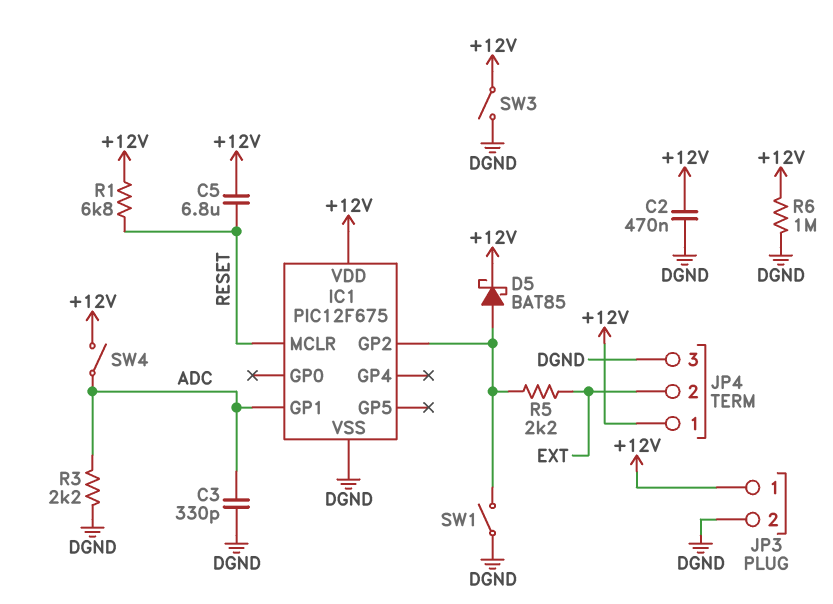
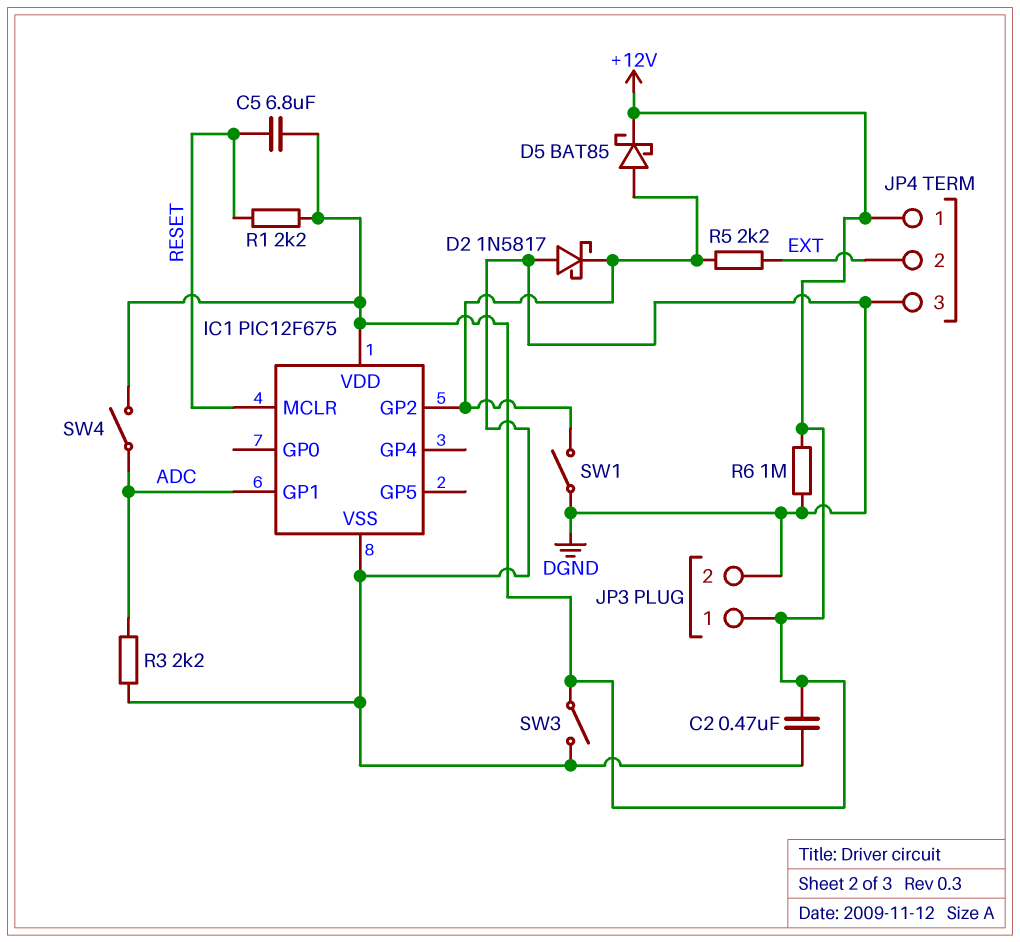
C3: 330pF (ADC, DGND) -> none
D2: none -> schottky 1N5817 (A DGND, K IC1/GP2)
R1: 6.8k (+12V, RESET) -> 2.2k (+12V, RESET)

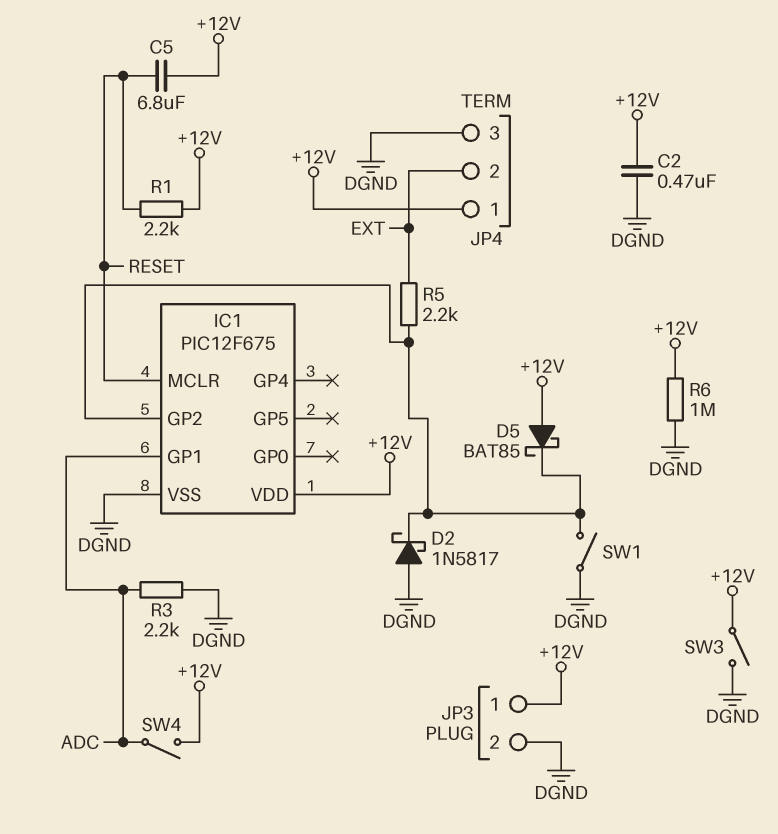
D5: schottky BAT85 (A IC1/GP2, K +12V) -> schottky BAT85 (A +12V, K IC1/GP2)

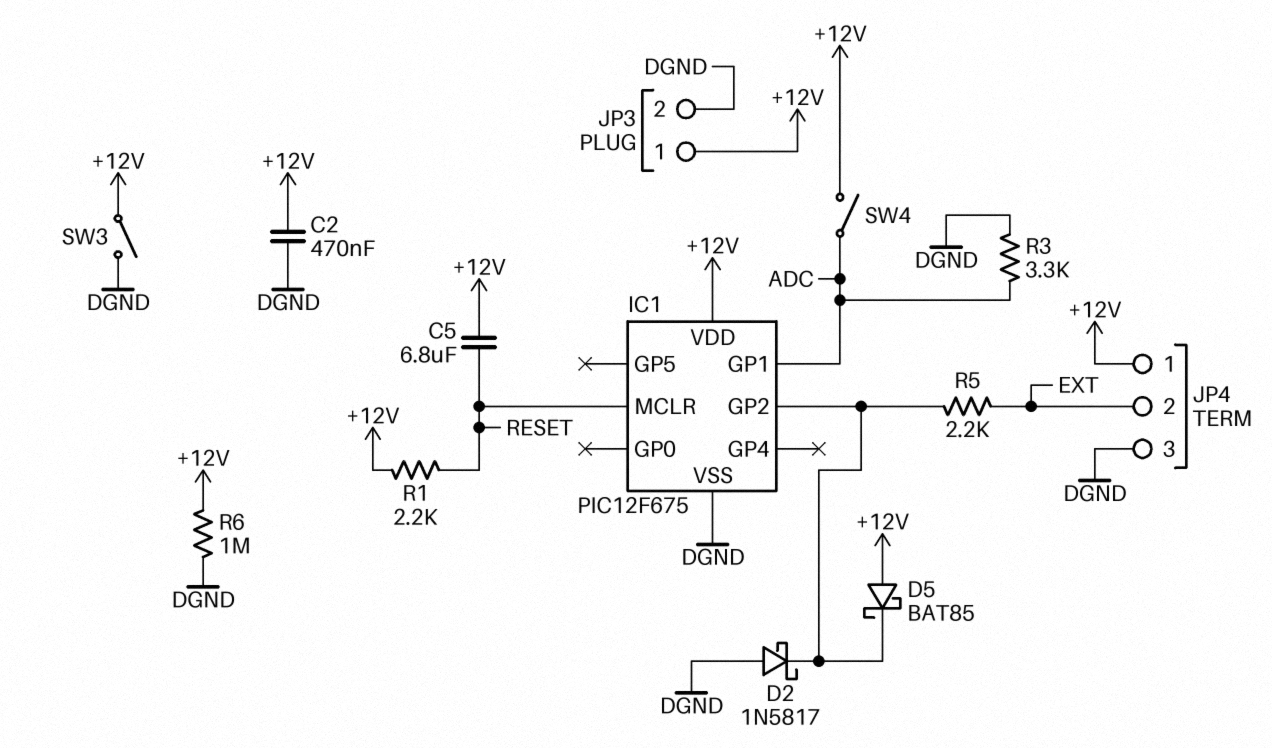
R3: 2.2k (ADC, DGND) -> 3.3k (ADC, DGND)
SW1: switch (DGND, IC1/GP2) -> none

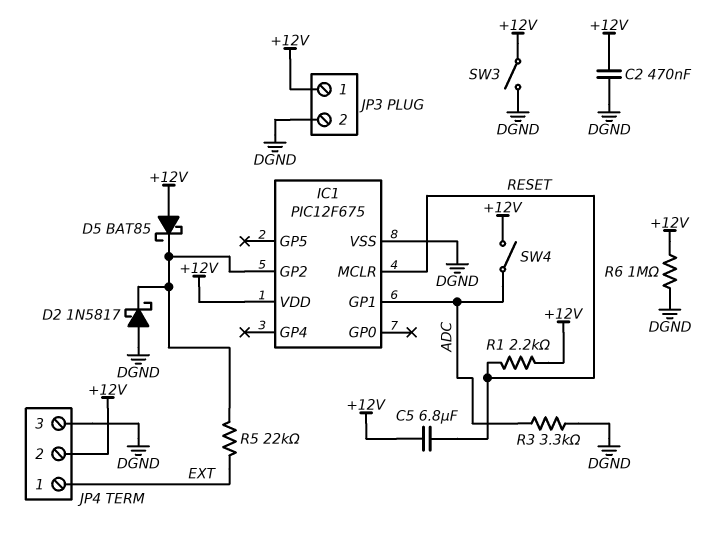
JP4 pin 1: +12V -> EXT
JP4 pin 2: EXT -> +12V
R5: 2.2k (EXT, IC1/GP2) -> 22k (EXT, IC1/GP2)

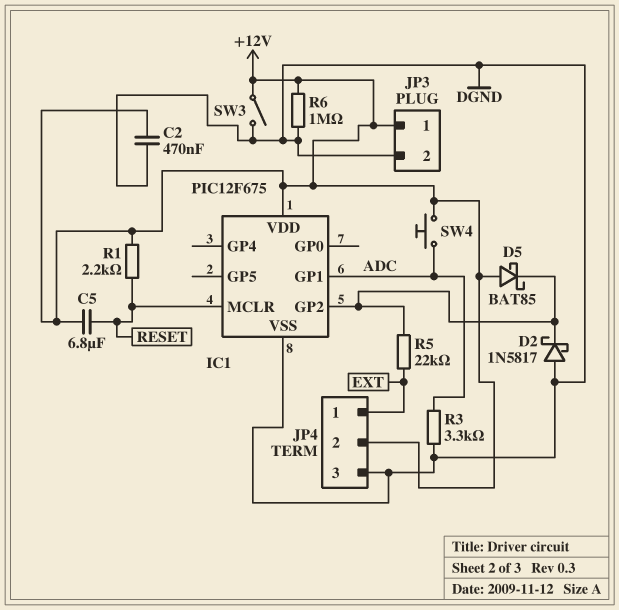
SW4: switch (+12V, ADC) -> button (+12V, ADC)

